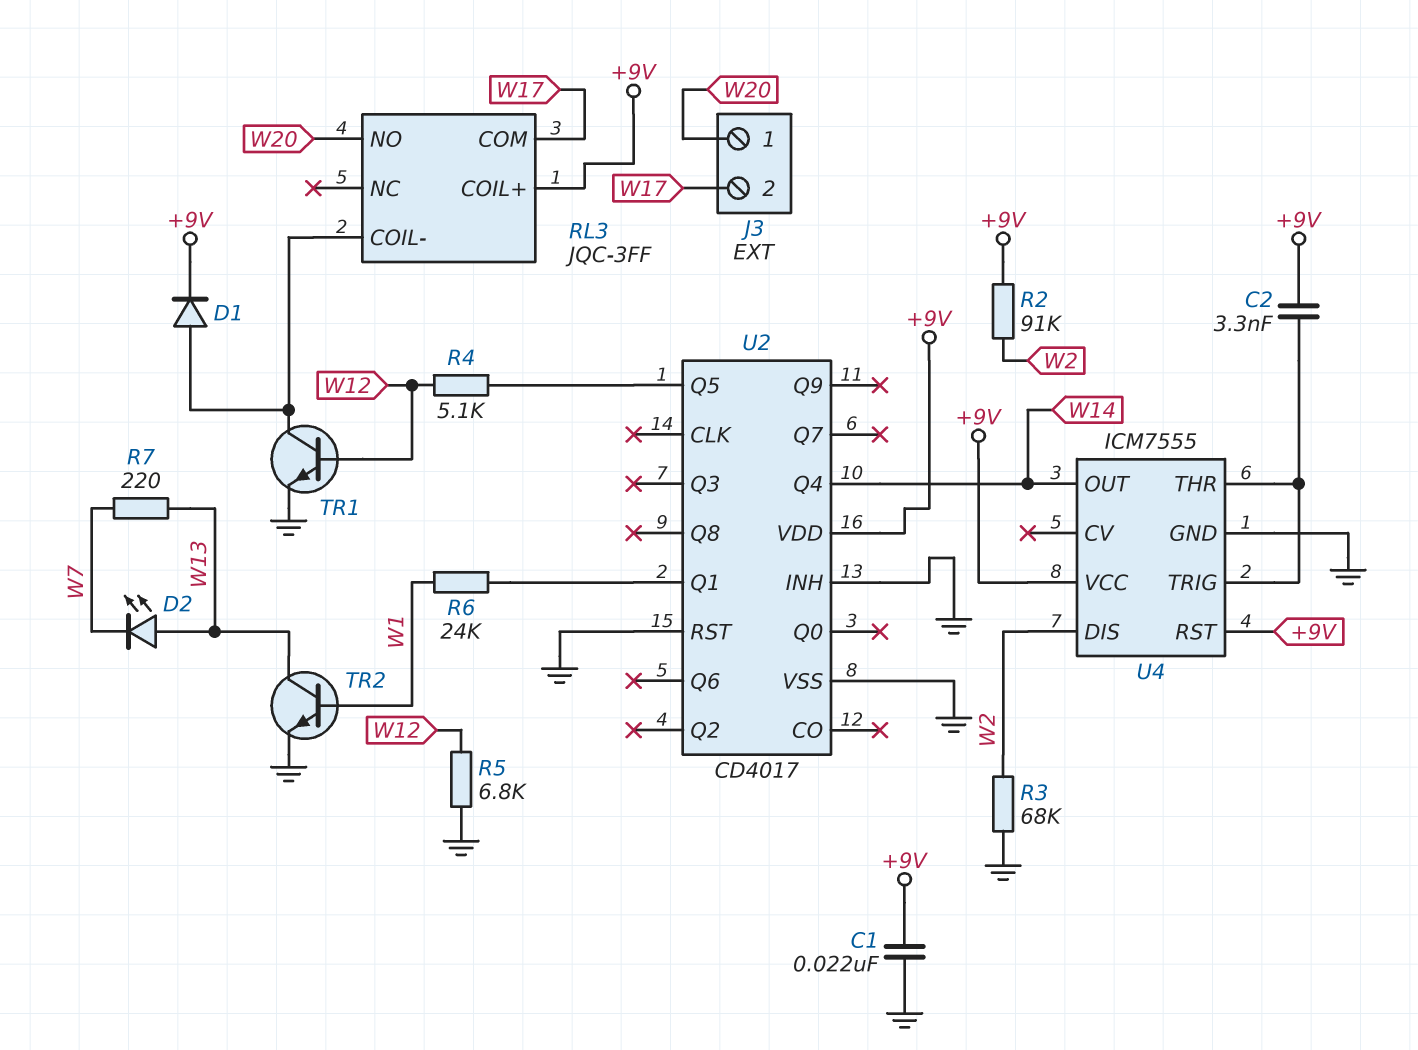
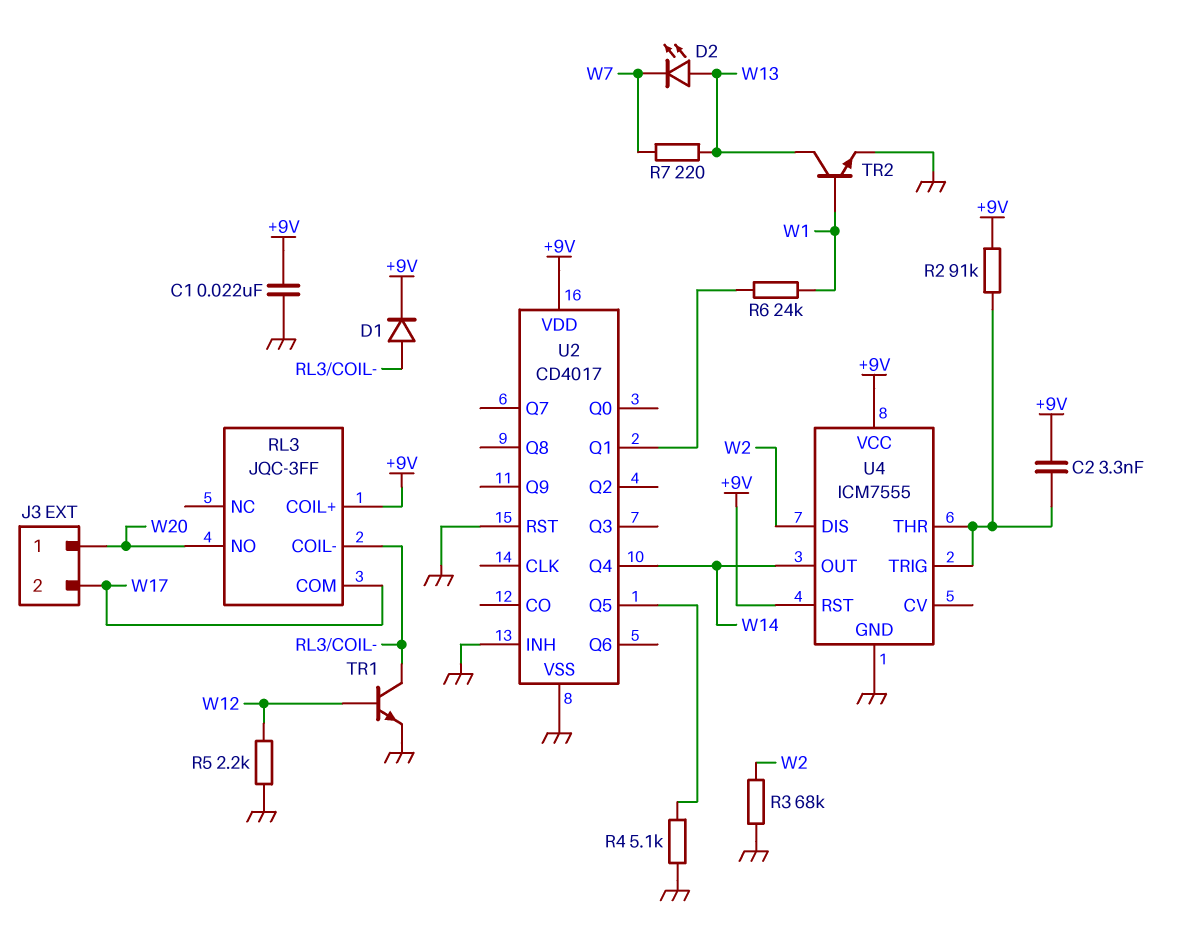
R2: 91k (+9V, W2) -> 91k (+9V, U4/THR)
R4: 5.1k (U2/Q5, W12) -> 5.1k (GND, U2/Q5)
R5: 6.8k (GND, W12) -> 2.2k (GND, W12)

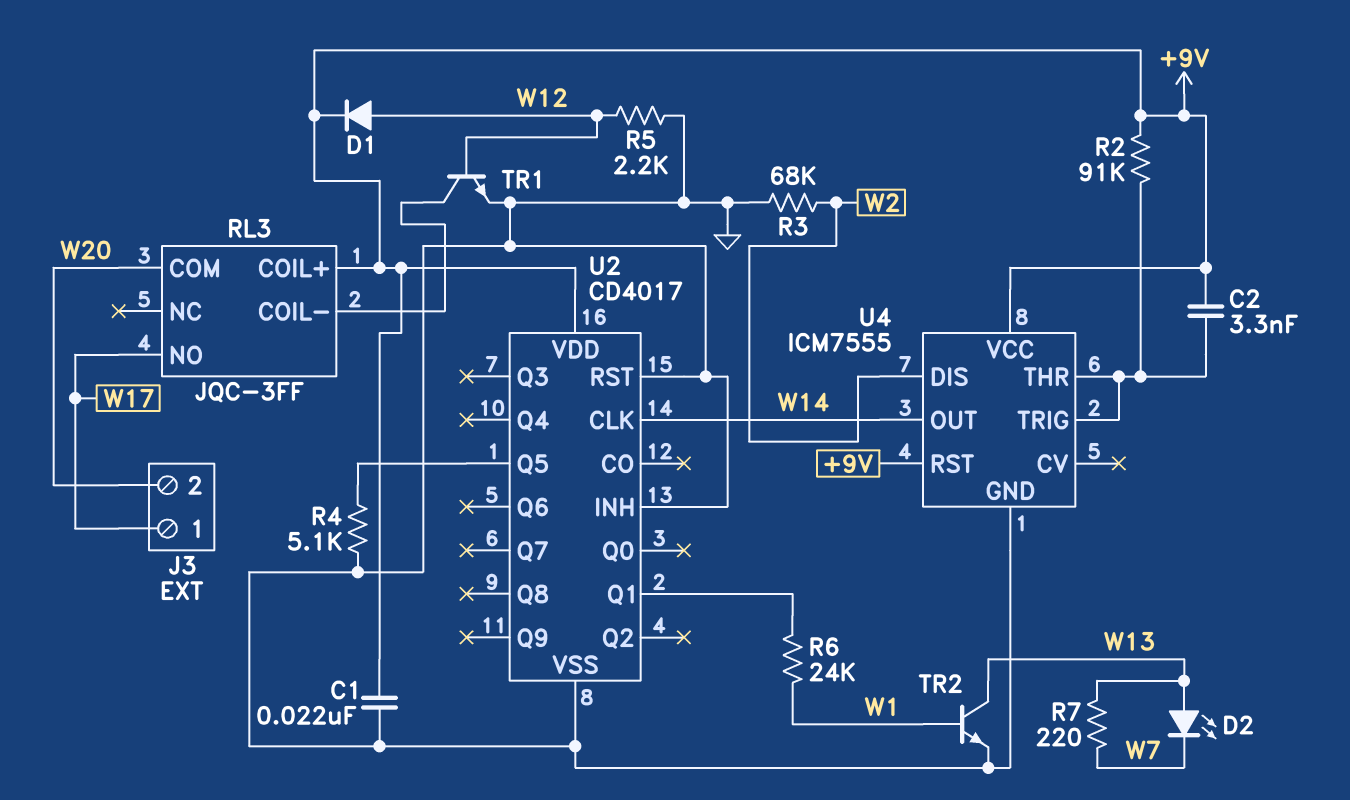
D1: diode (A RL3/COIL-, K +9V) -> diode (A W12, K +9V)
J3 pin 1: W20 -> W17
J3 pin 2: W17 -> W20
RL3 pin COM: W17 -> W20
RL3 pin NO: W20 -> W17
U2 pin CLK: none -> W14
U2 pin Q4: W14 -> none

